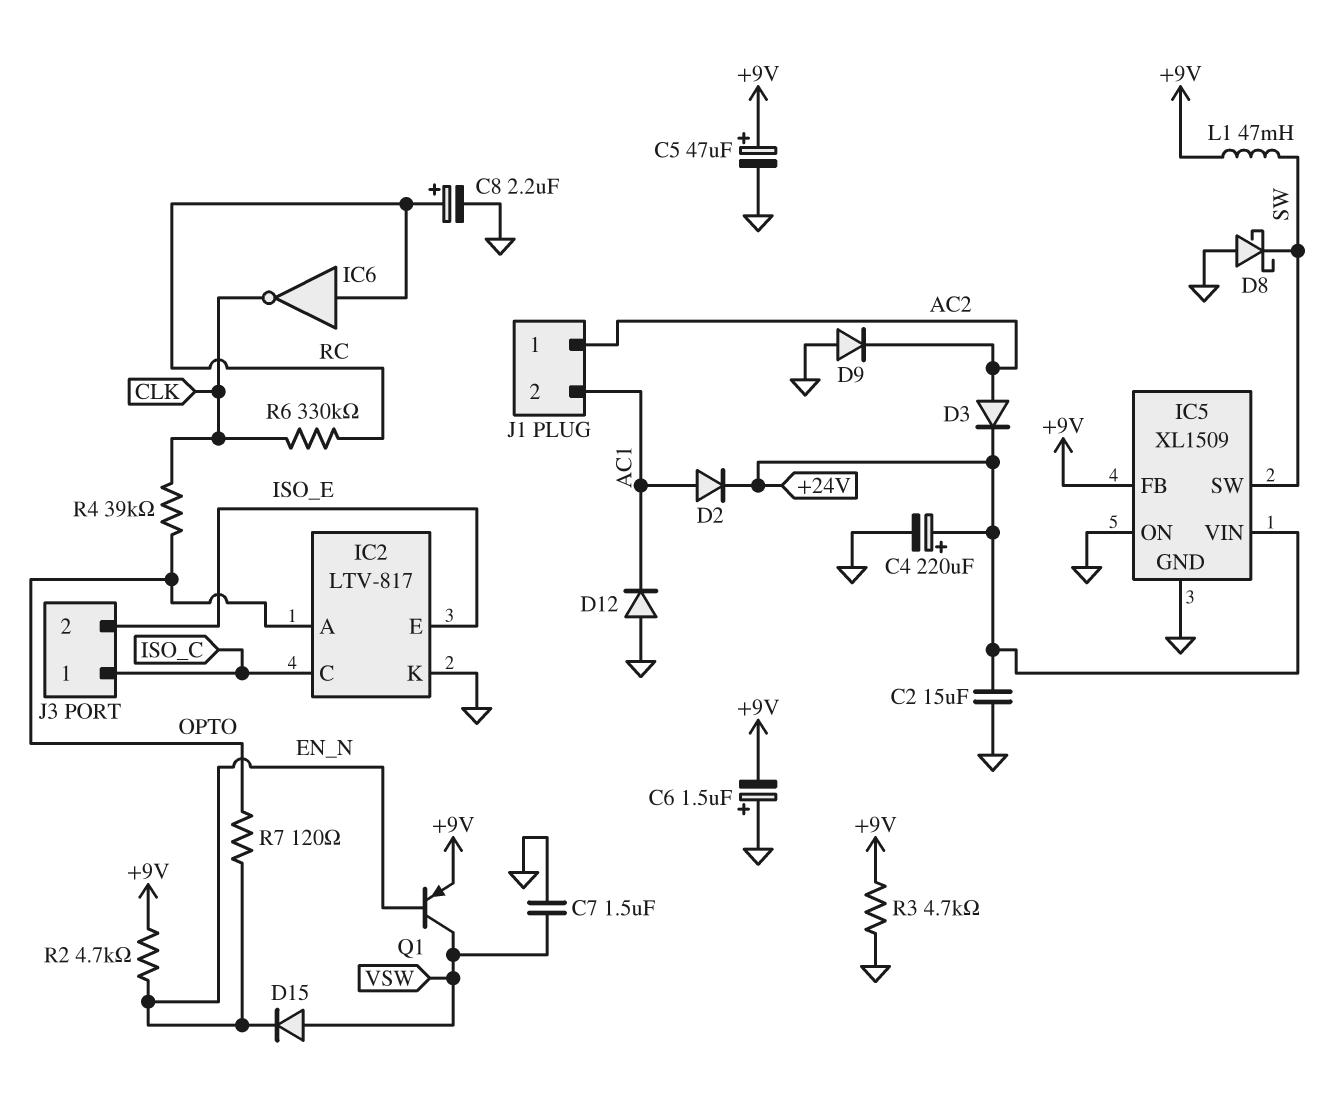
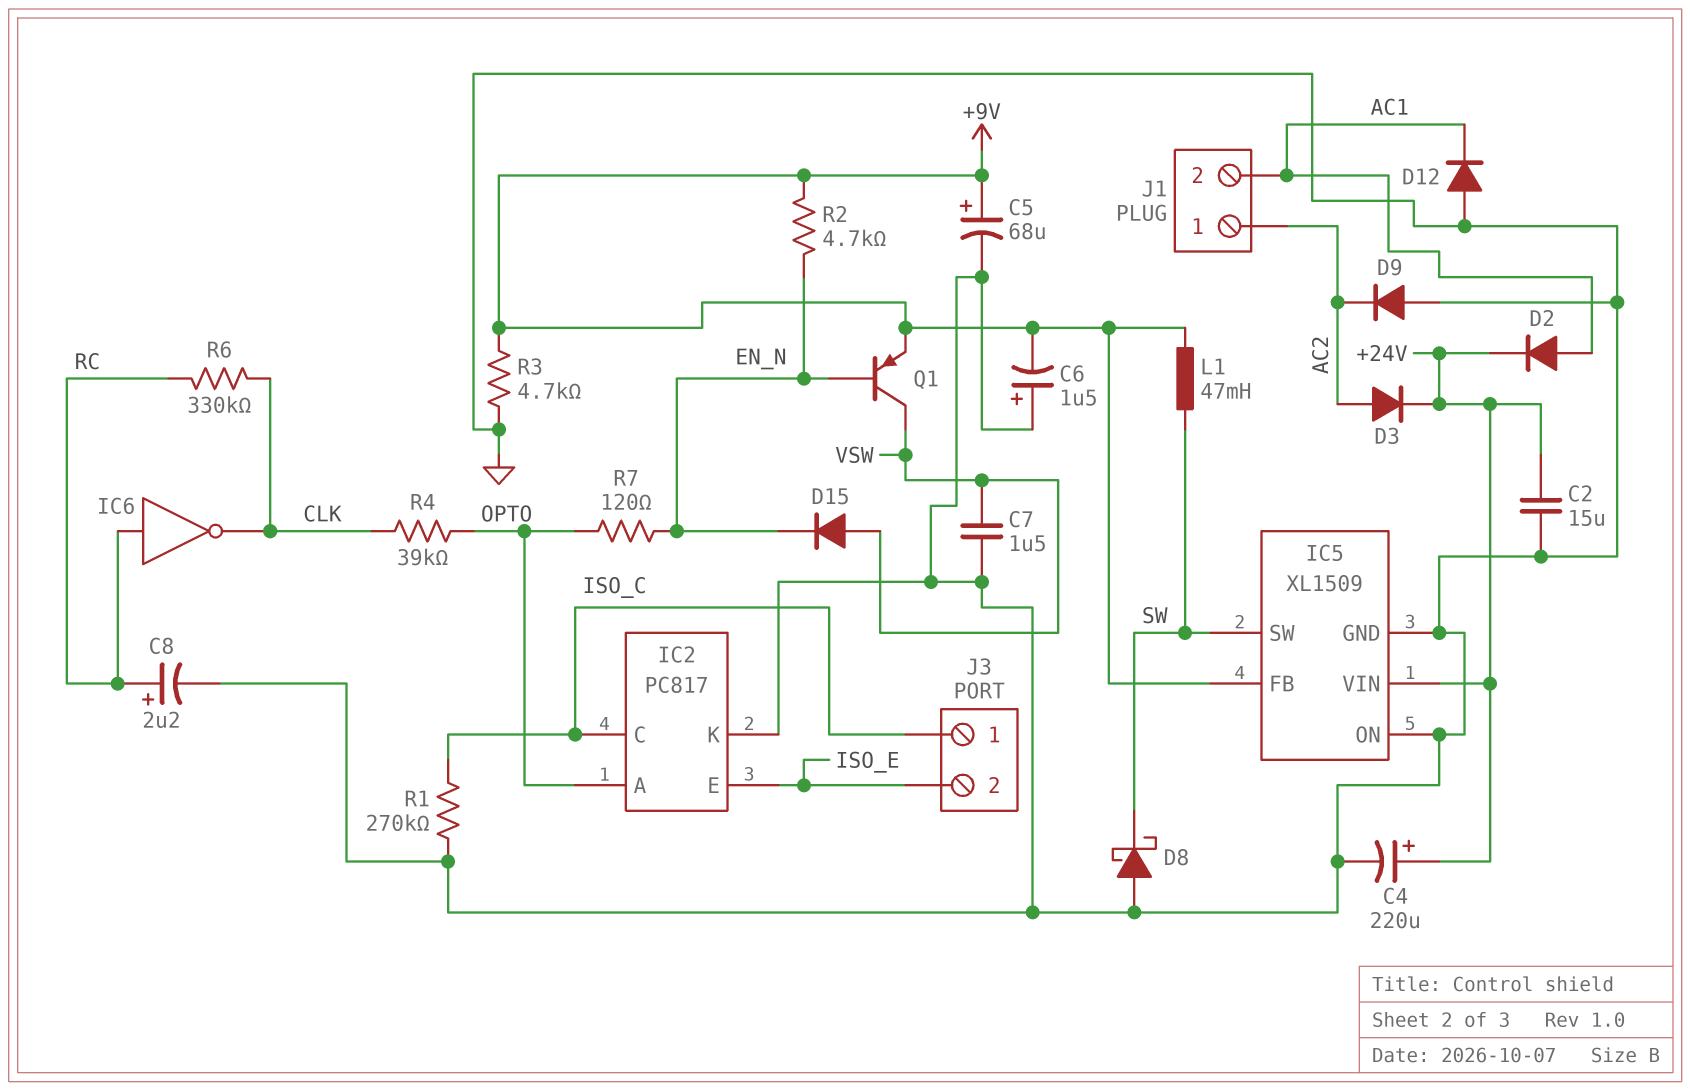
C5: 47uF (plus +9V, minus GND) -> 68uF (plus +9V, minus GND)
IC2: LTV-817 -> PC817
R1: none -> 270k (GND, ISO_C)

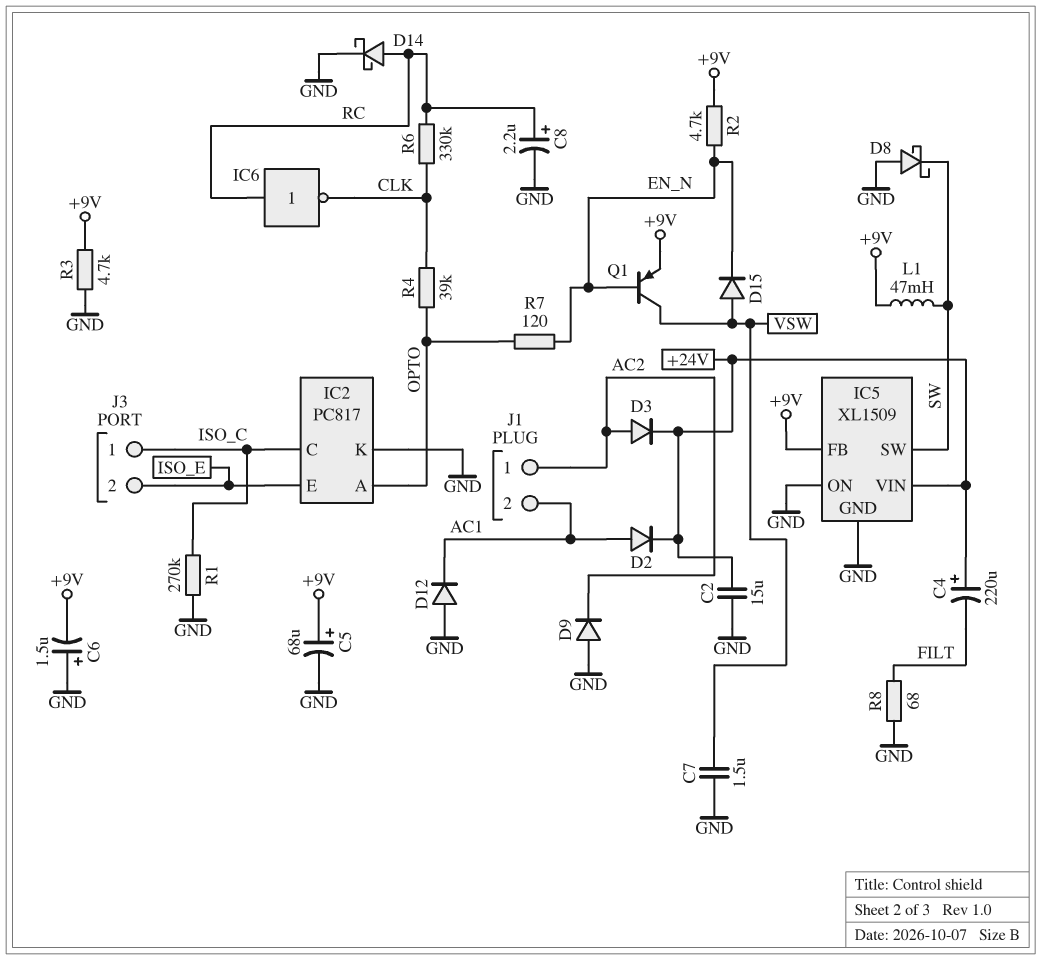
C4: 220uF (plus +24V, minus GND) -> 220uF (plus +24V, minus FILT)
D14: none -> schottky (A RC, K GND)
R8: none -> 68 (FILT, GND)

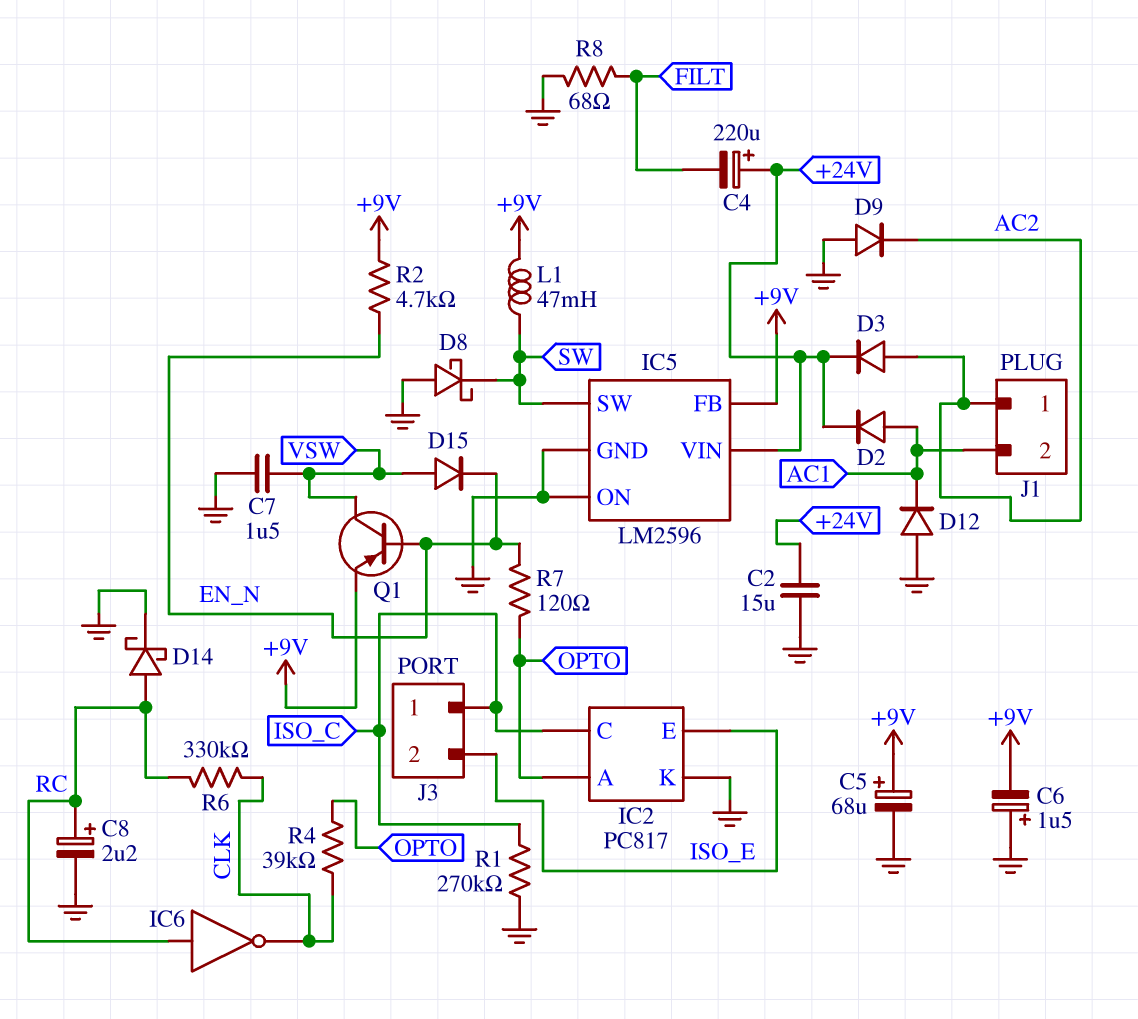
IC5: XL1509 -> LM2596
R3: 4.7k (+9V, GND) -> none

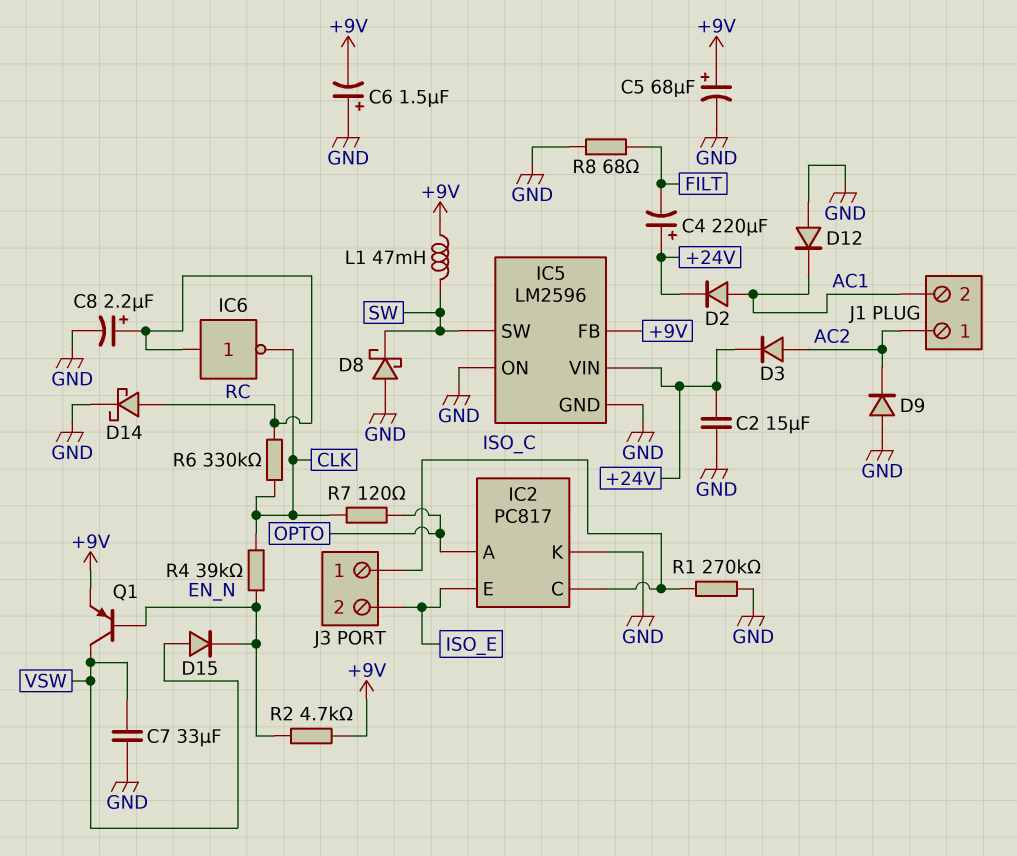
C7: 1.5uF (GND, VSW) -> 33uF (GND, VSW)
R4: 39k (CLK, OPTO) -> 39k (CLK, EN_N)
R7: 120 (EN_N, OPTO) -> 120 (CLK, OPTO)

